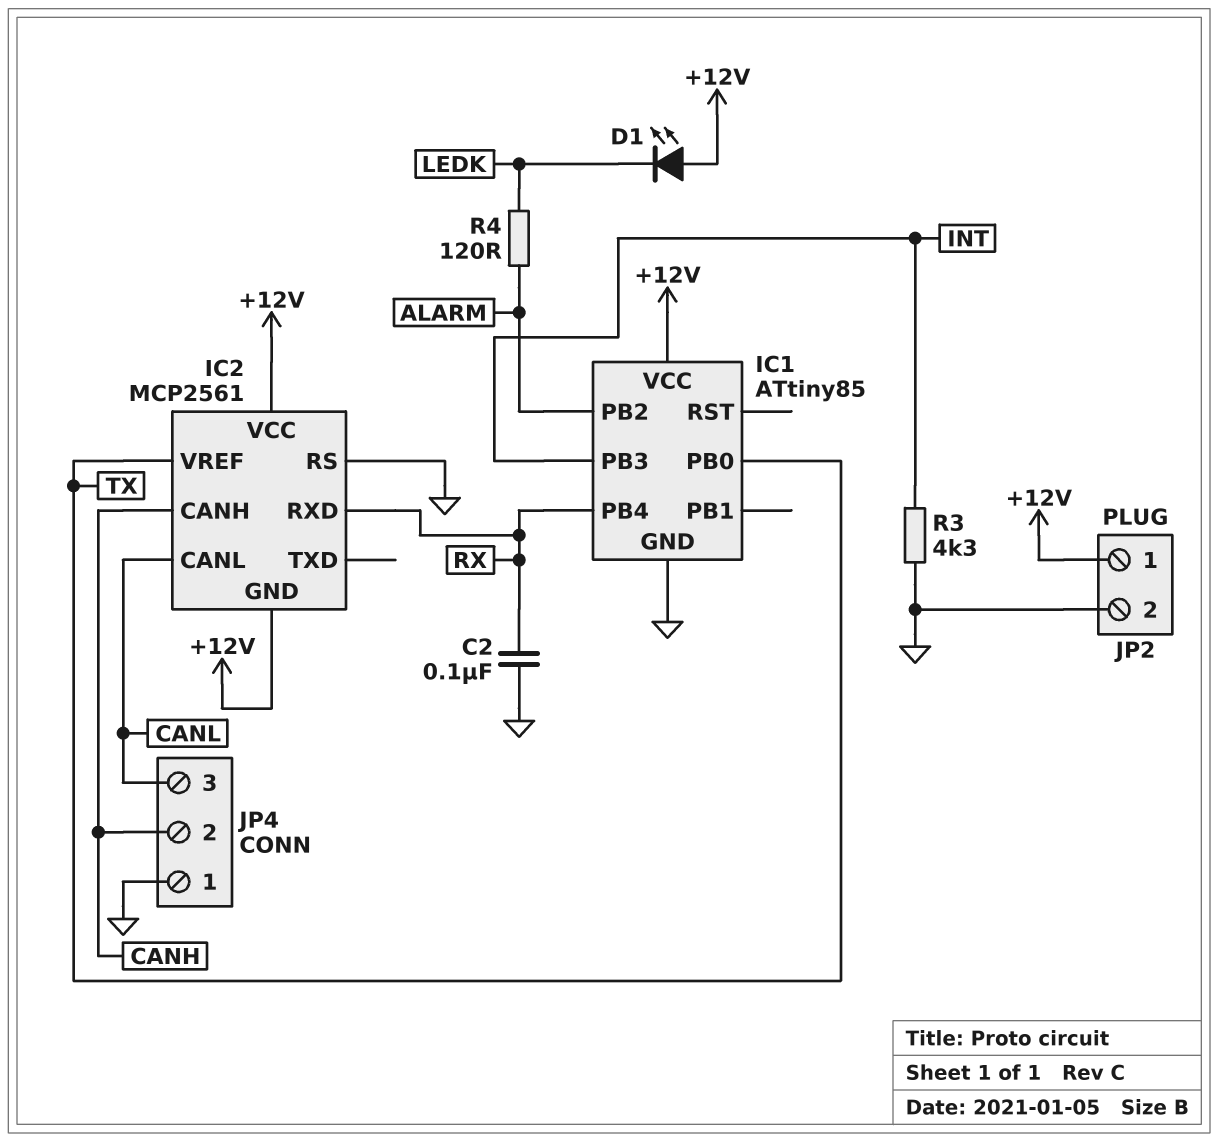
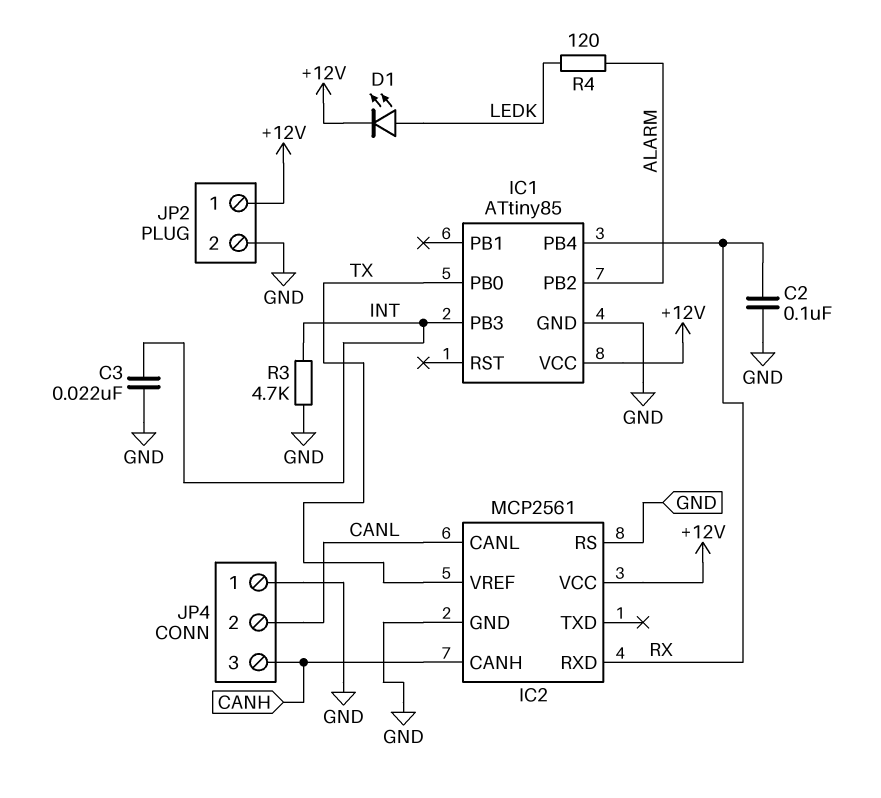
C3: none -> 22nF (GND, INT)
D1: LED (A +12V, K LEDK) -> LED (A LEDK, K +12V)
IC2 pin GND: +12V -> GND
JP4 pin 2: CANH -> CANL
JP4 pin 3: CANL -> CANH
R3: 4.3k (GND, INT) -> 4.7k (GND, INT)

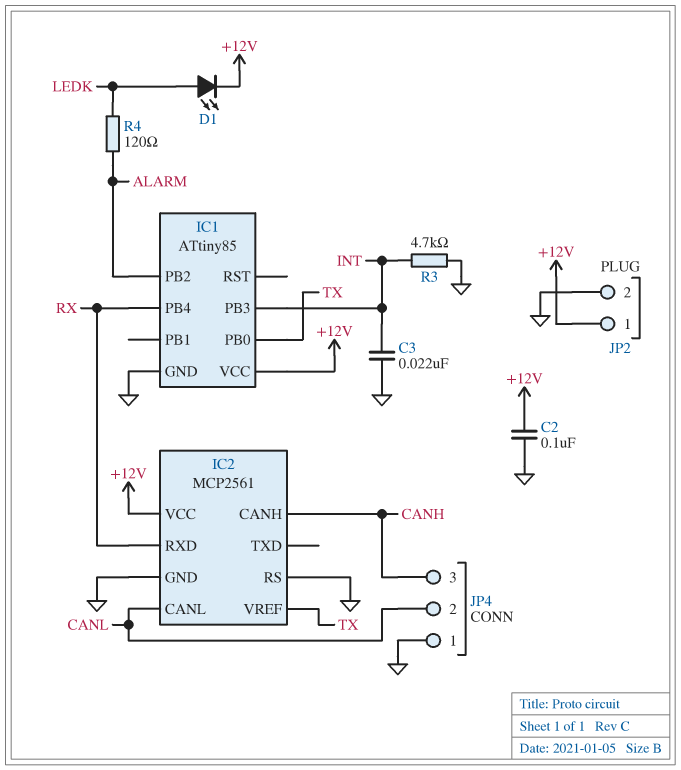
C2: 100nF (GND, RX) -> 100nF (+12V, GND)

